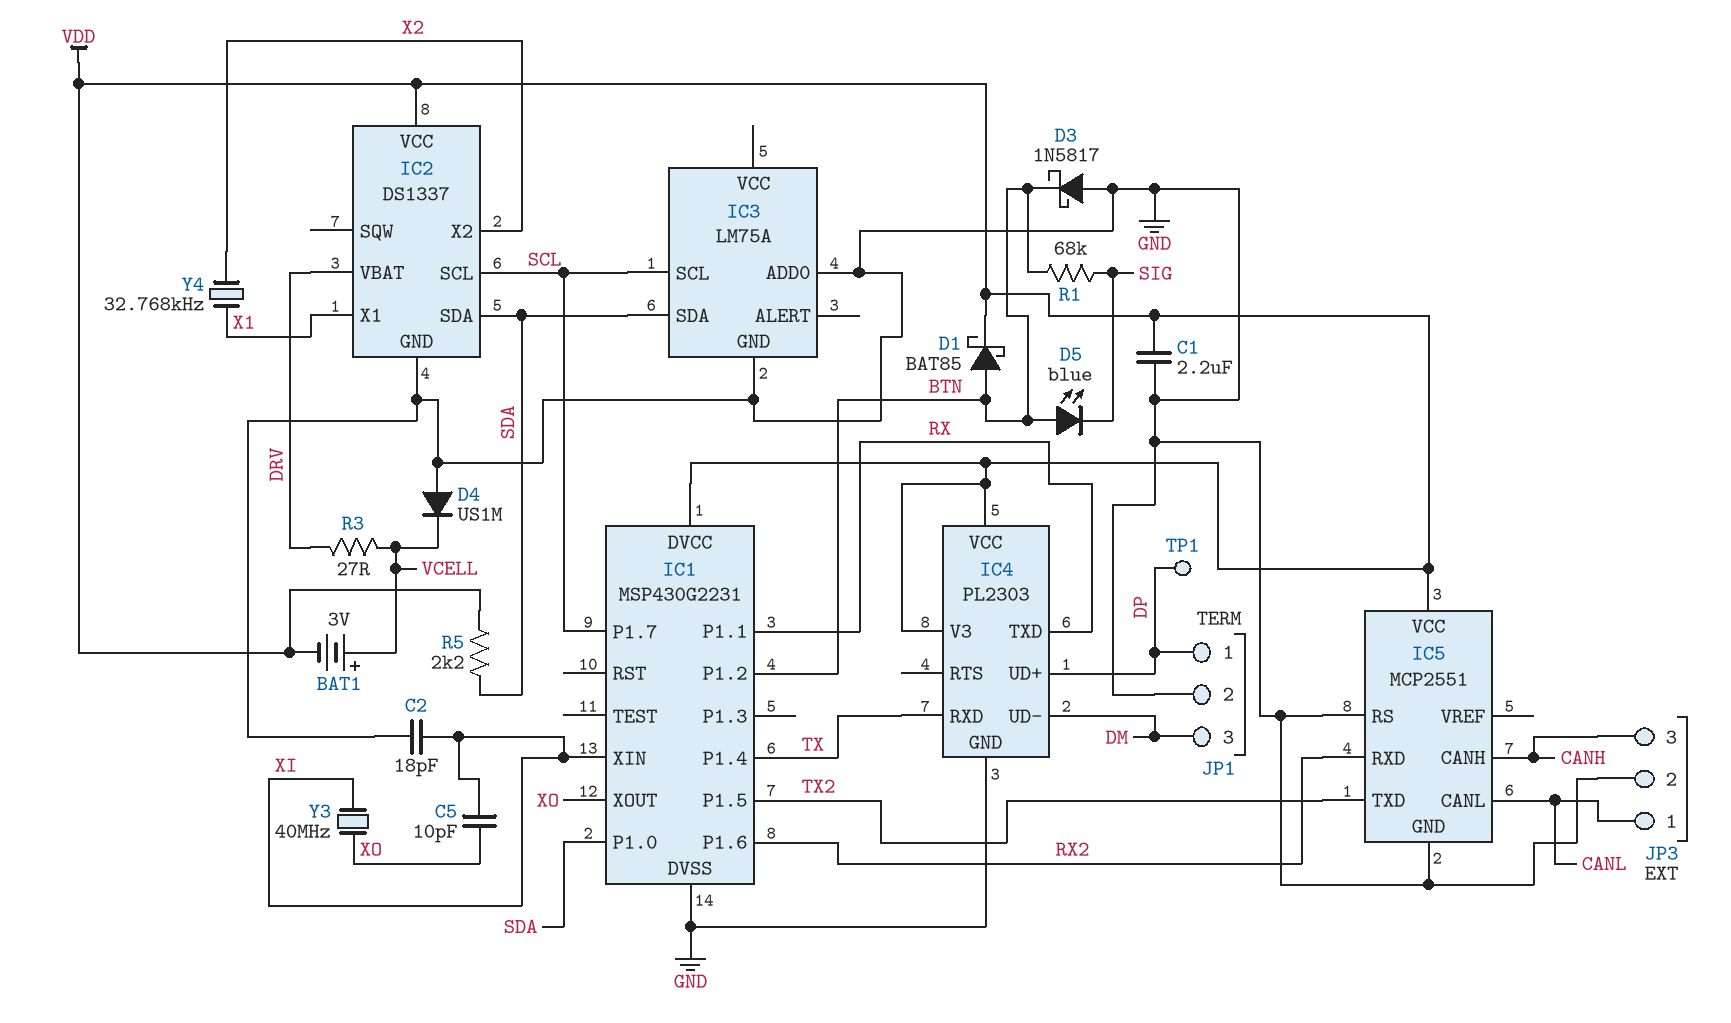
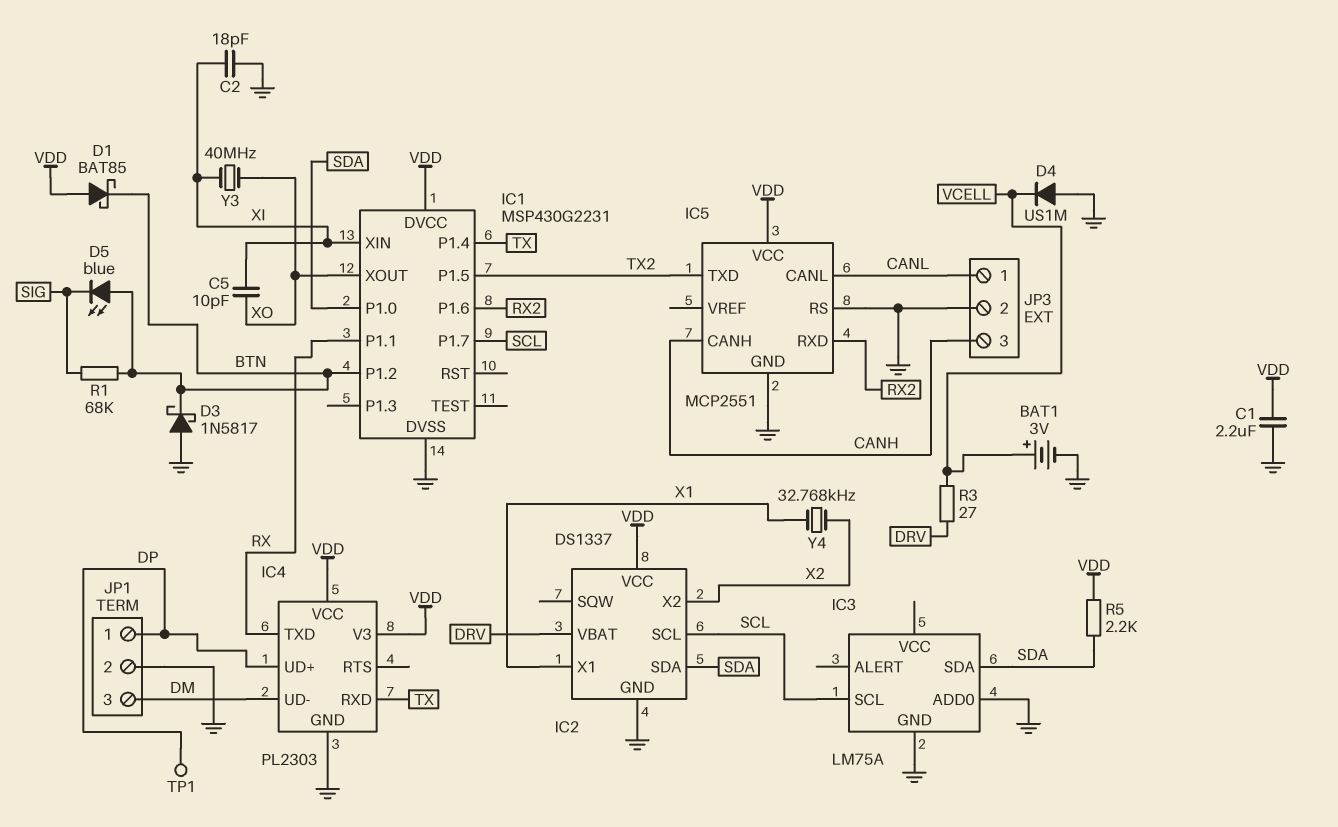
BAT1: 3V (plus VCELL, minus VDD) -> 3V (plus VCELL, minus GND)
D1: schottky BAT85 (A BTN, K VDD) -> schottky BAT85 (A VDD, K BTN)

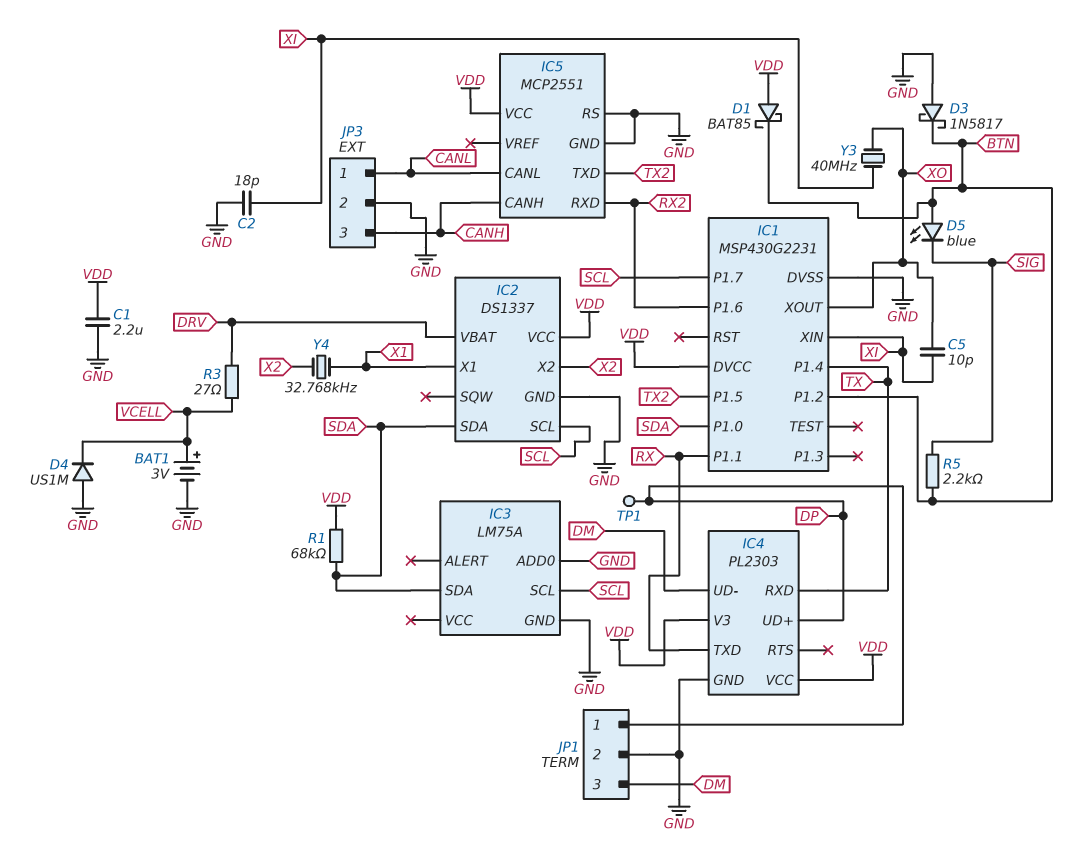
R1: 68k (BTN, SIG) -> 68k (SDA, VDD)
R5: 2.2k (SDA, VDD) -> 2.2k (BTN, SIG)

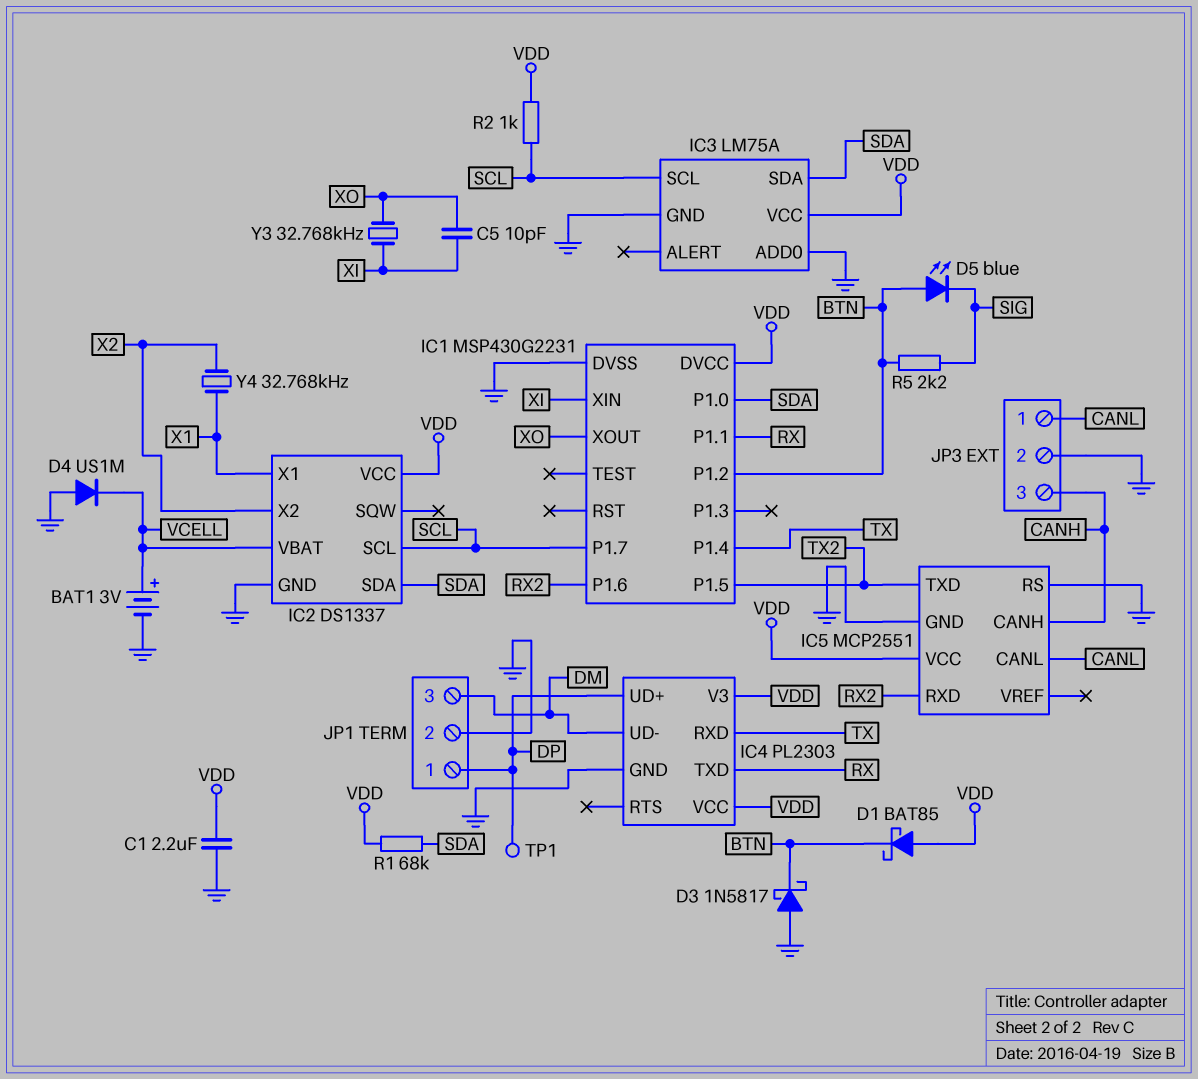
C2: 18pF (GND, XI) -> none
IC2 pin VBAT: DRV -> VCELL
IC3 pin VCC: none -> VDD
R2: none -> 1k (SCL, VDD)
R3: 27 (DRV, VCELL) -> none
Y3: 40MHz (XI, XO) -> 32.768kHz (XI, XO)

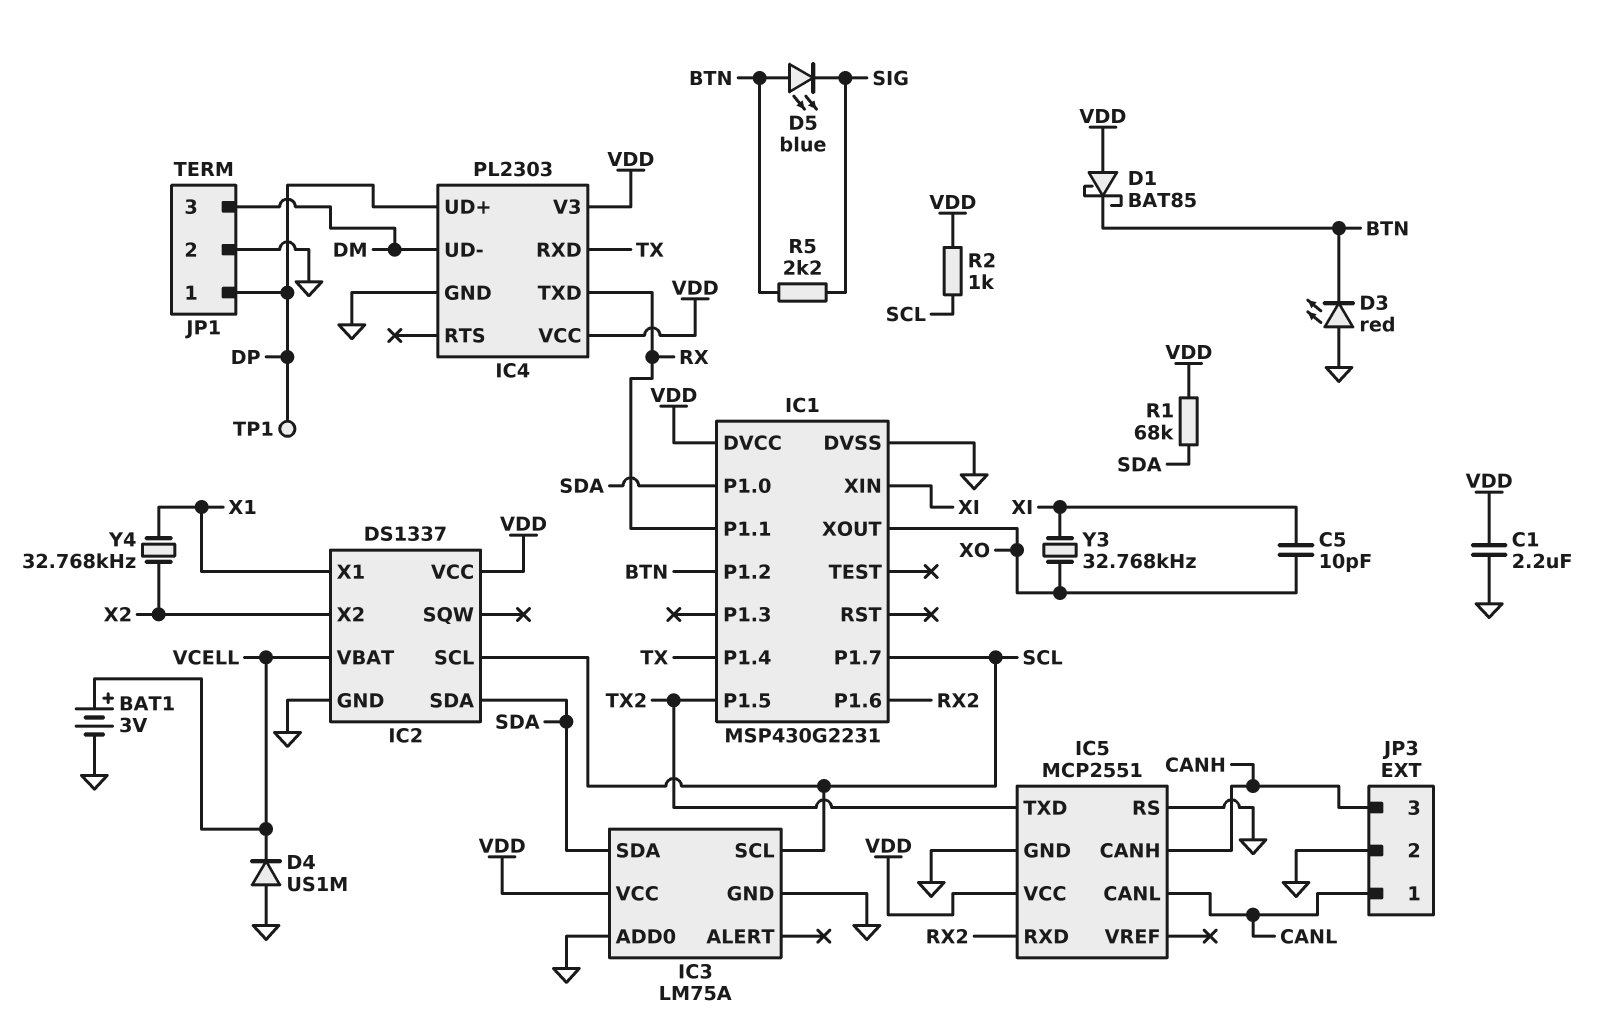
D3: schottky 1N5817 (A GND, K BTN) -> LED red (A GND, K BTN)

